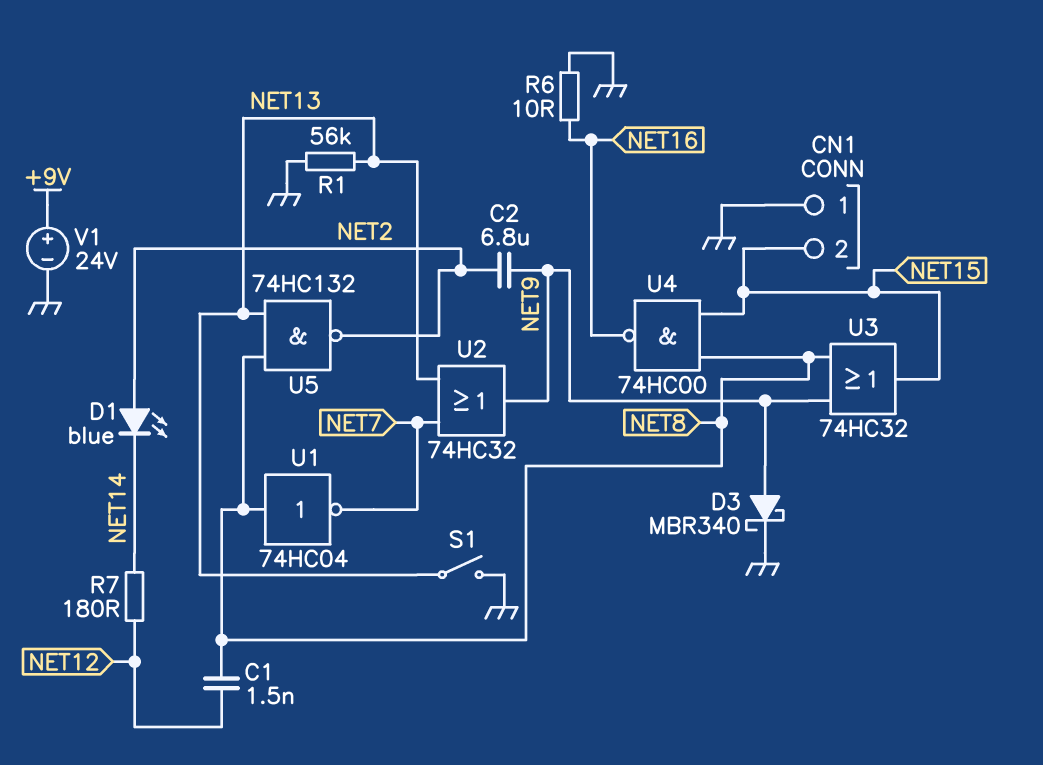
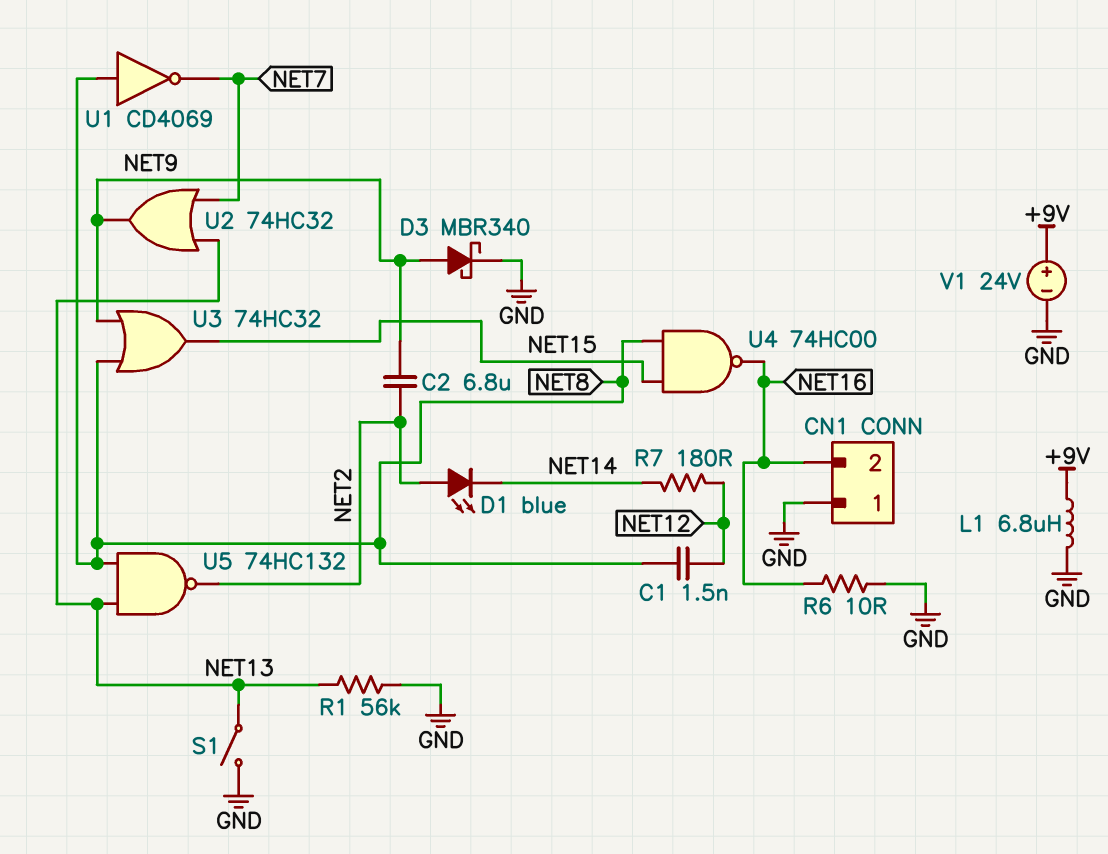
CN1 pin 2: NET15 -> NET16
L1: none -> 6.8uH (+9V, GND)
U1: NOT 74HC04 (in NET8, out NET7) -> NOT CD4069 (in NET8, out NET7)

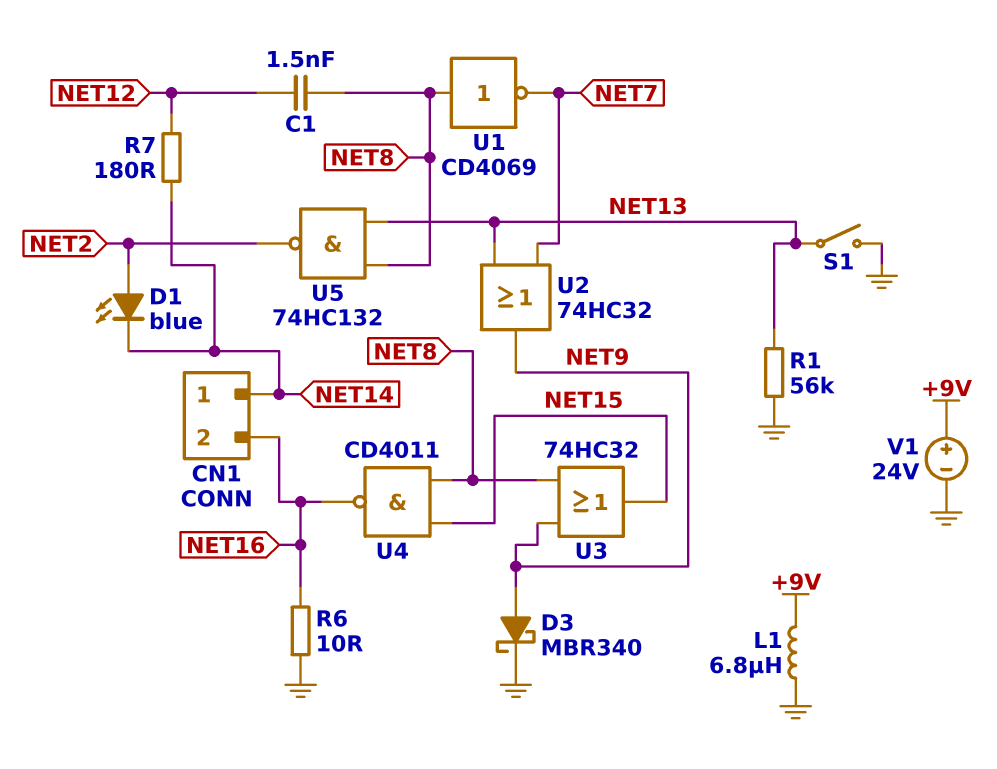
C2: 6.8uF (NET2, NET9) -> none
CN1 pin 1: GND -> NET14
U4: NAND 74HC00 (in NET8, in NET15, out NET16) -> NAND CD4011 (in NET8, in NET15, out NET16)

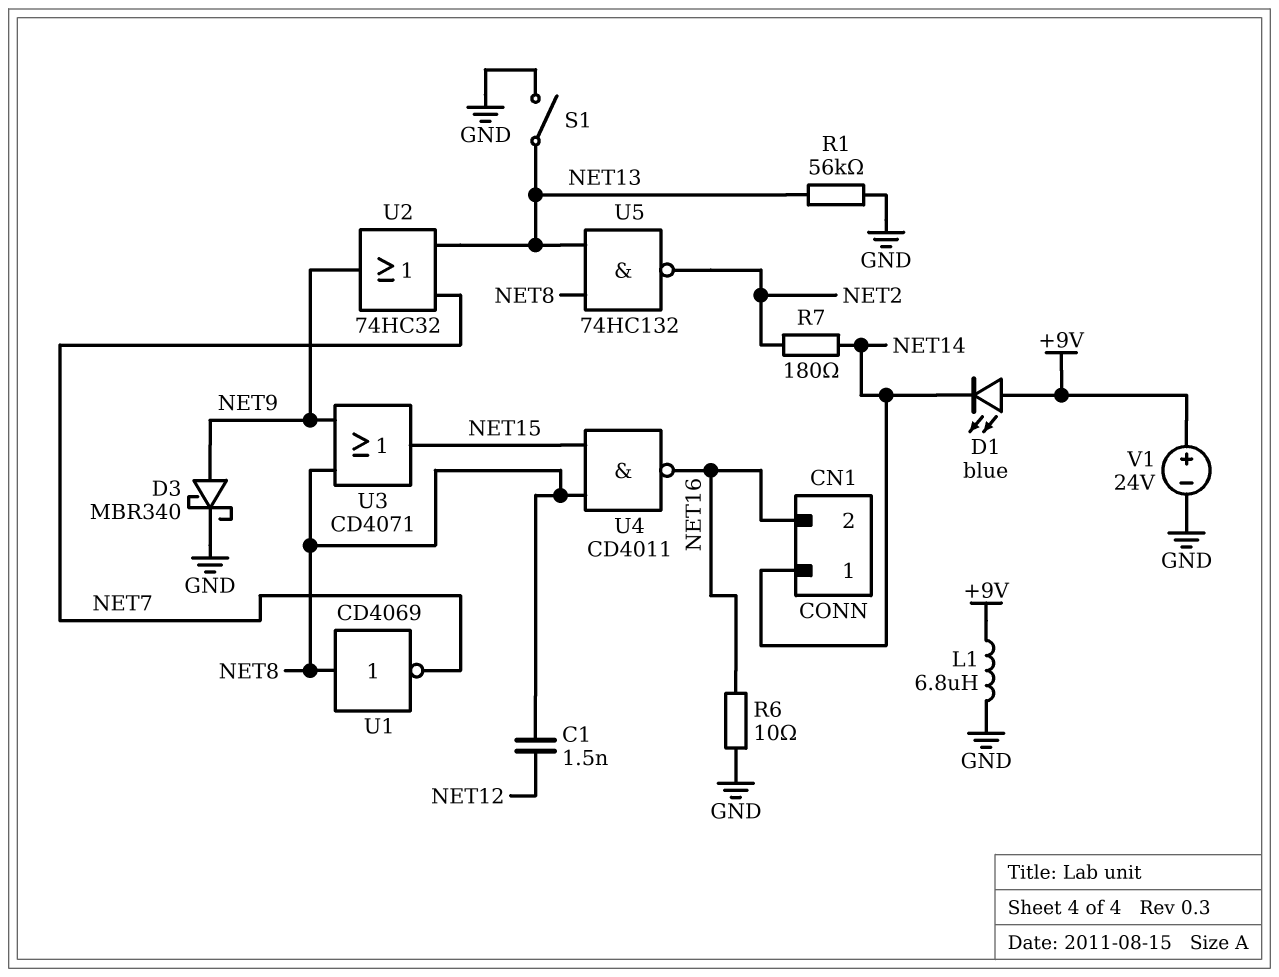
D1: LED blue (A NET2, K NET14) -> LED blue (A +9V, K NET14)
R7: 180 (NET12, NET14) -> 180 (NET2, NET14)
U3: OR 74HC32 (in NET8, in NET9, out NET15) -> OR CD4071 (in NET8, in NET9, out NET15)

